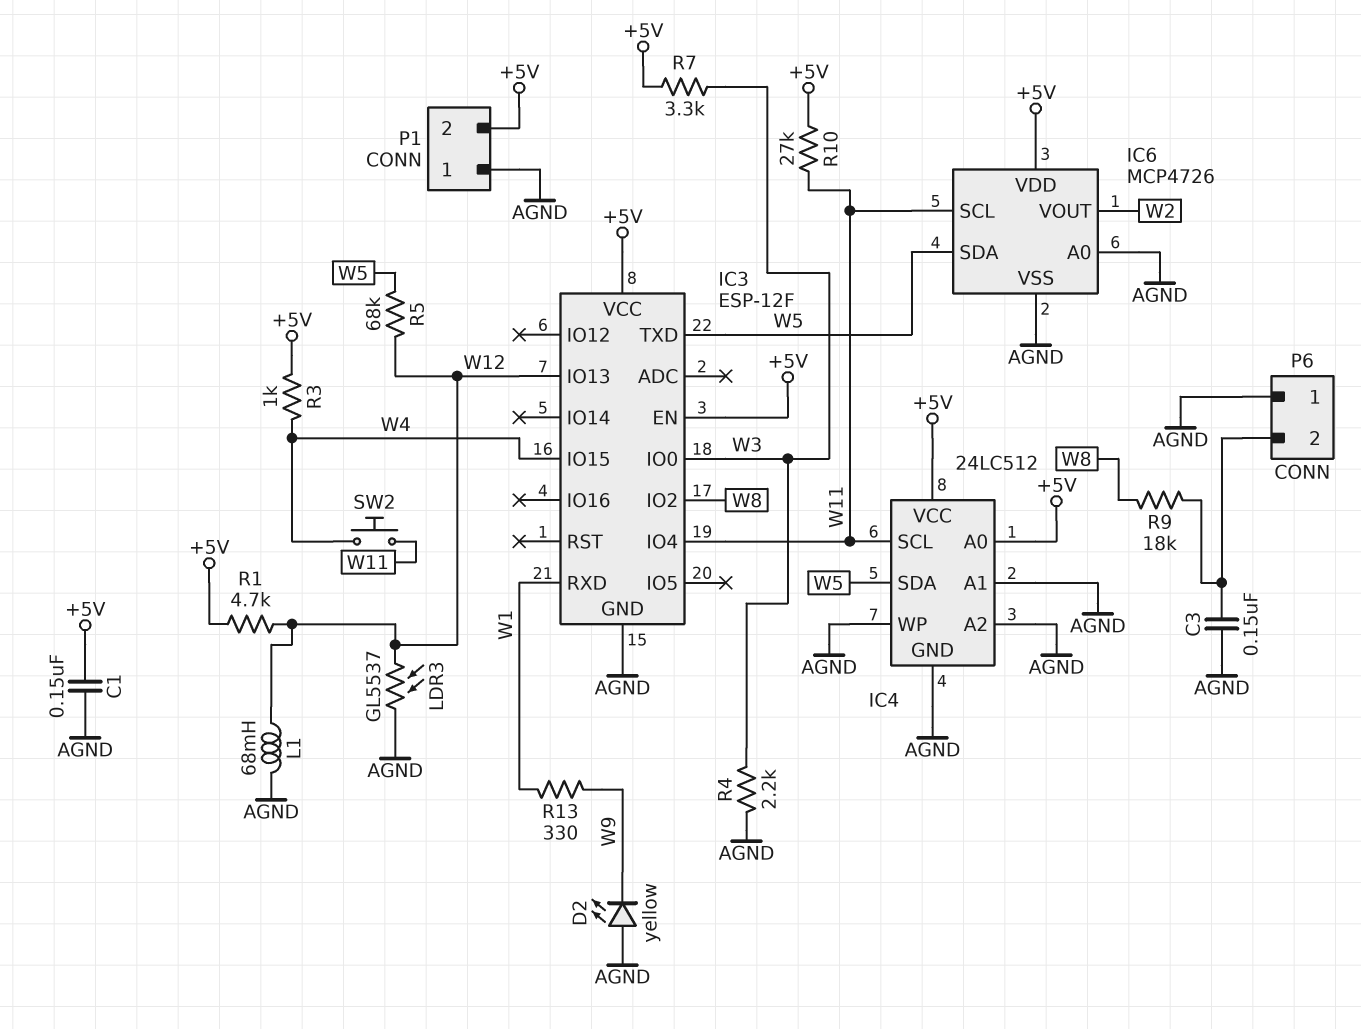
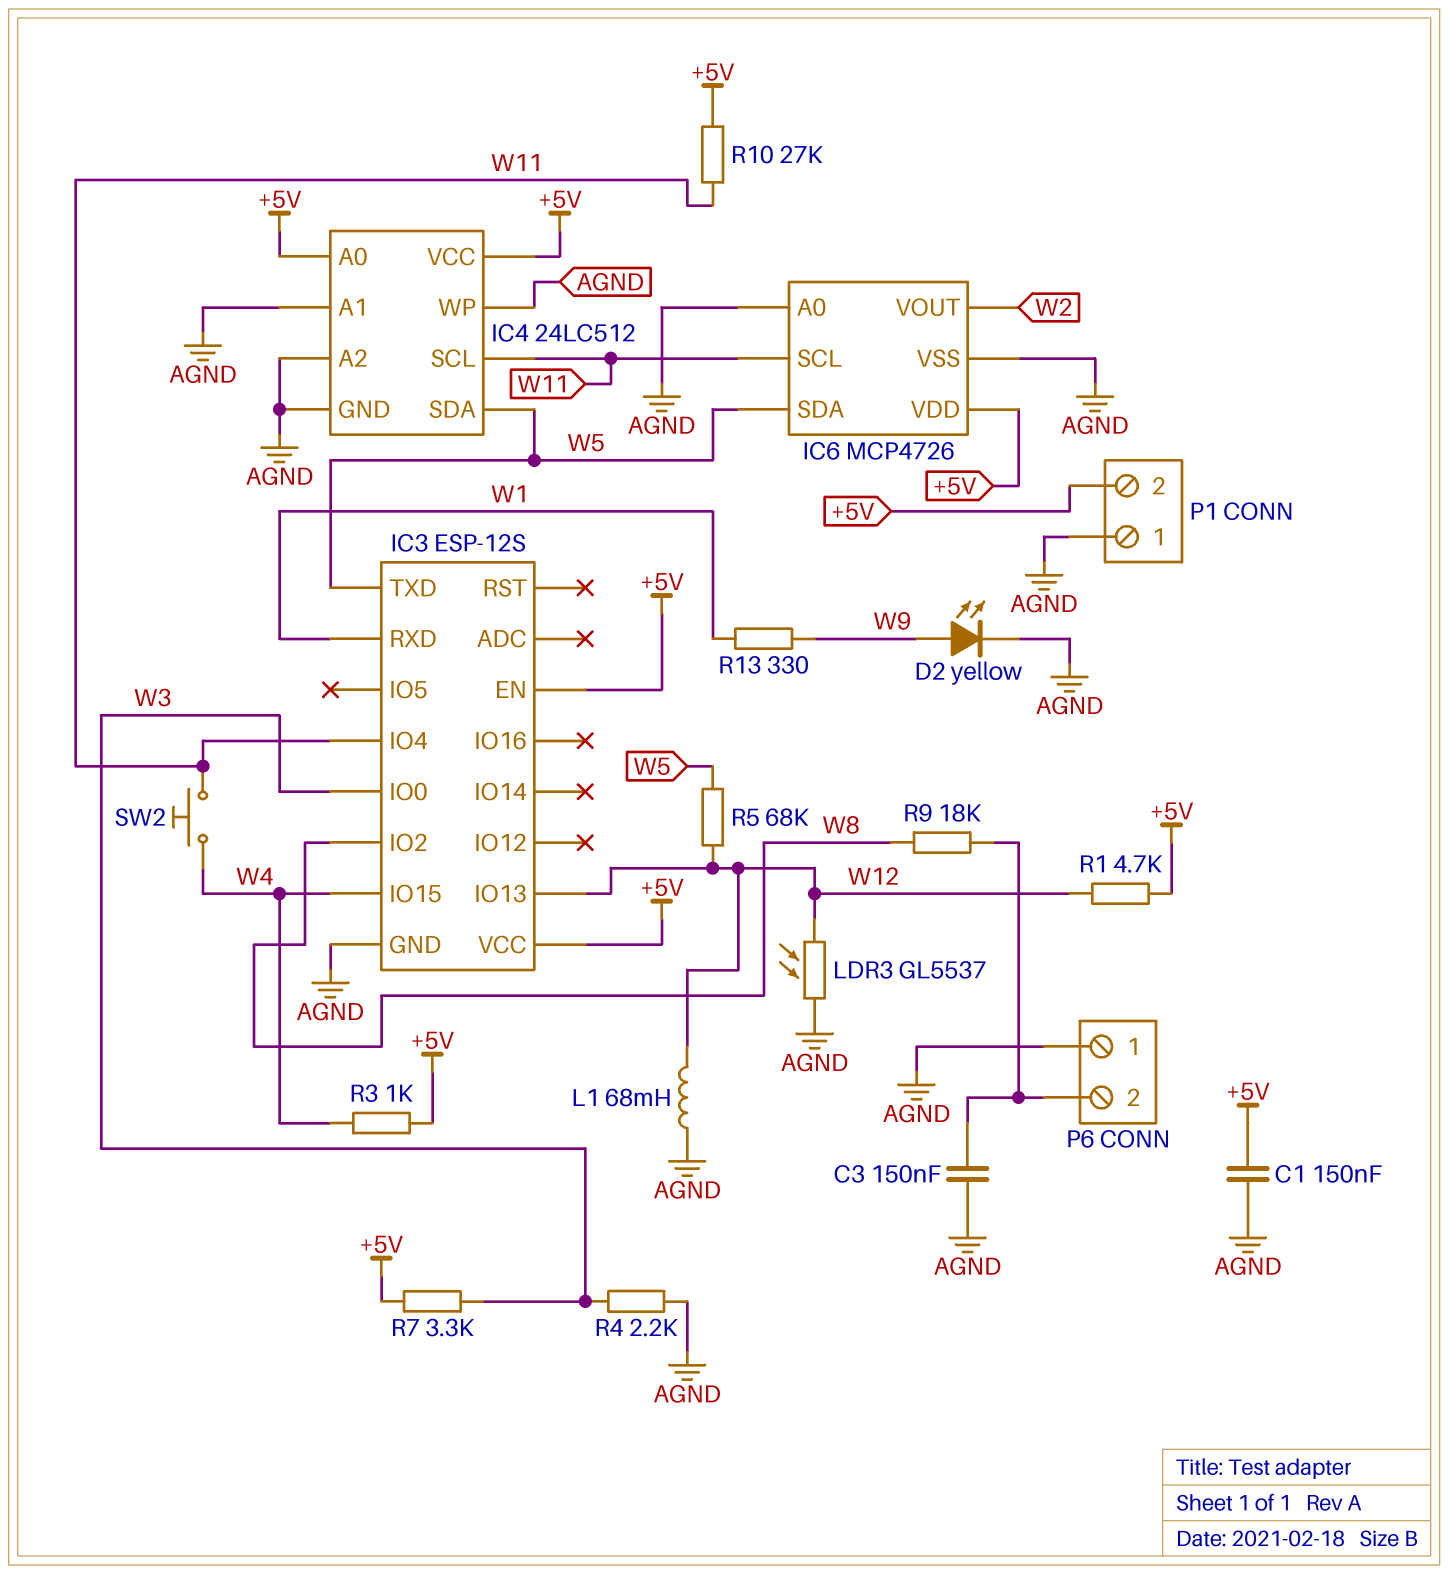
D2: LED yellow (A AGND, K W9) -> LED yellow (A W9, K AGND)
IC3: ESP-12F -> ESP-12S

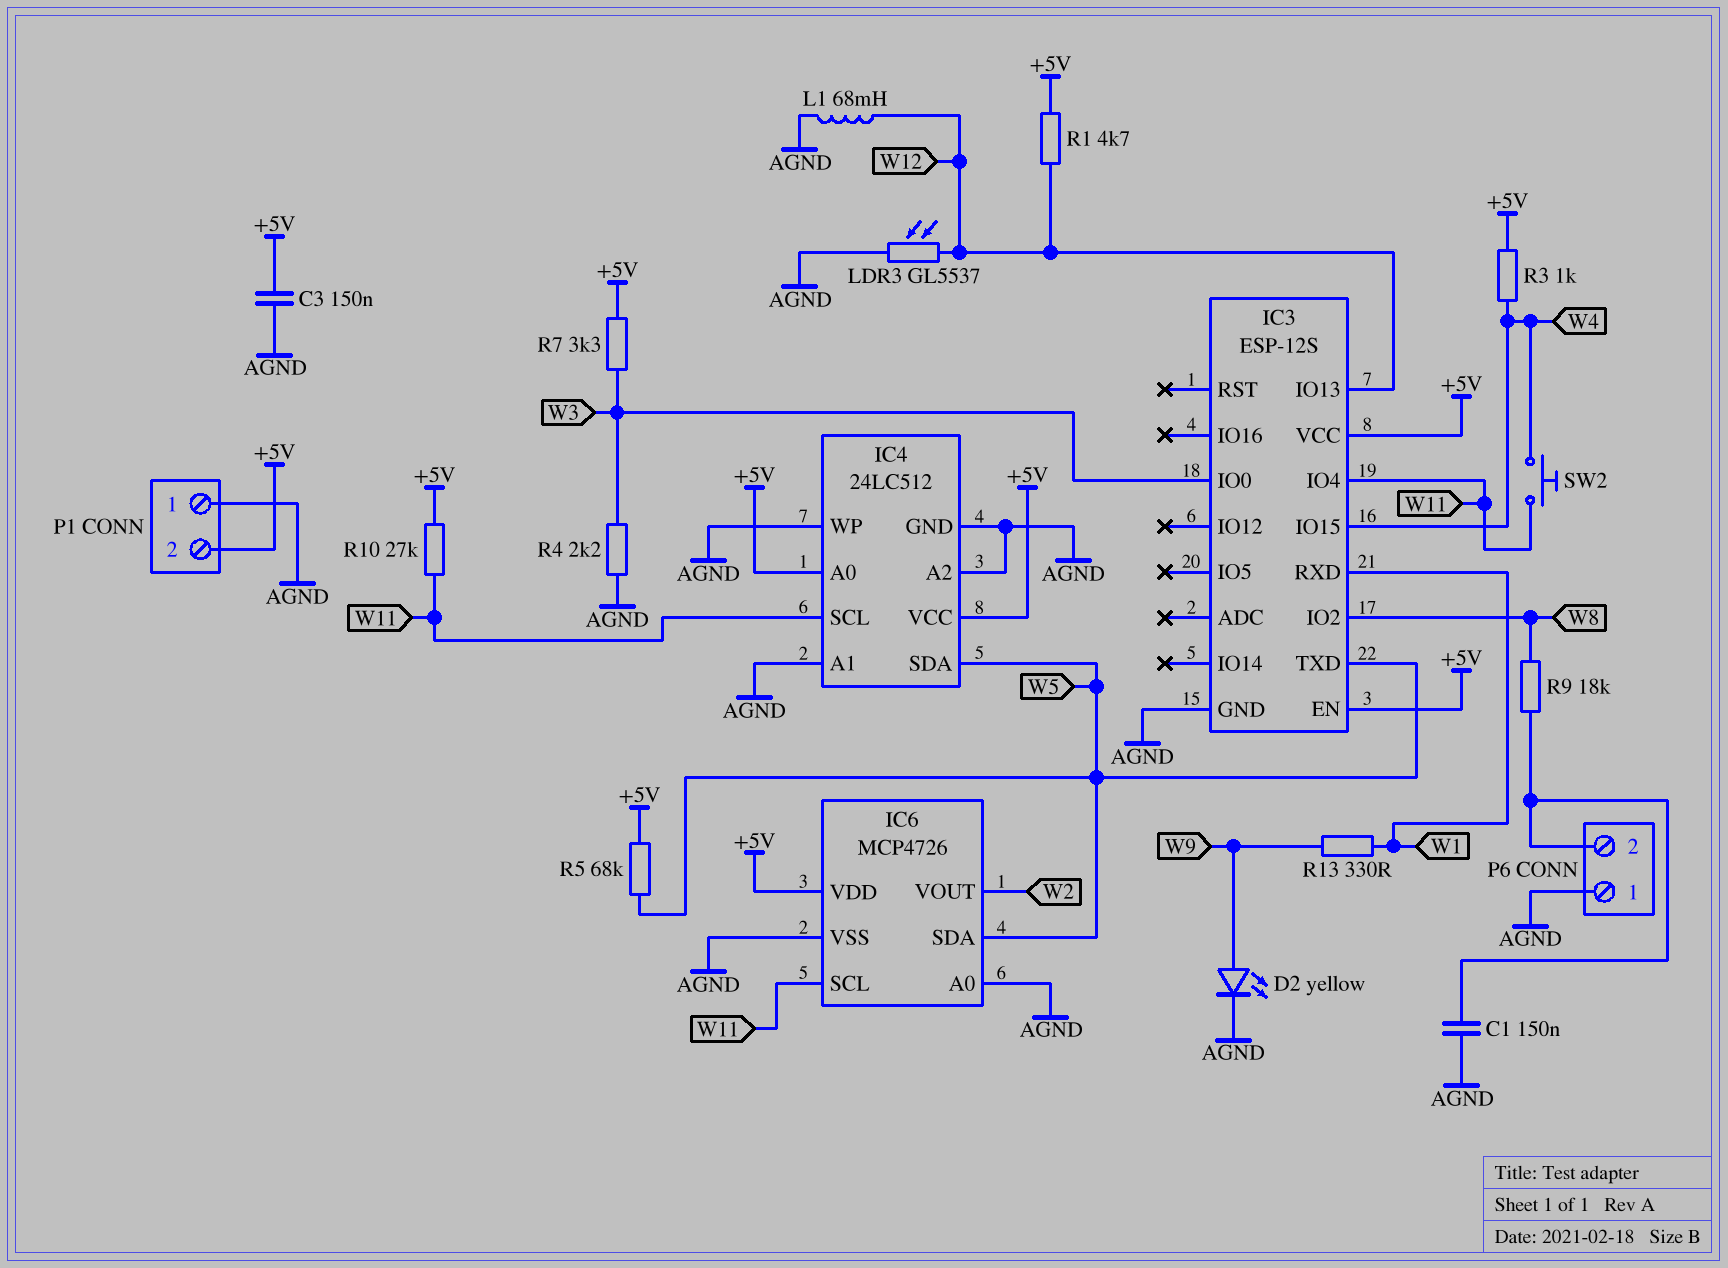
C1: 150nF (+5V, AGND) -> 150nF (AGND, P6/2)
C3: 150nF (AGND, P6/2) -> 150nF (+5V, AGND)
R5: 68k (W5, W12) -> 68k (+5V, W5)

